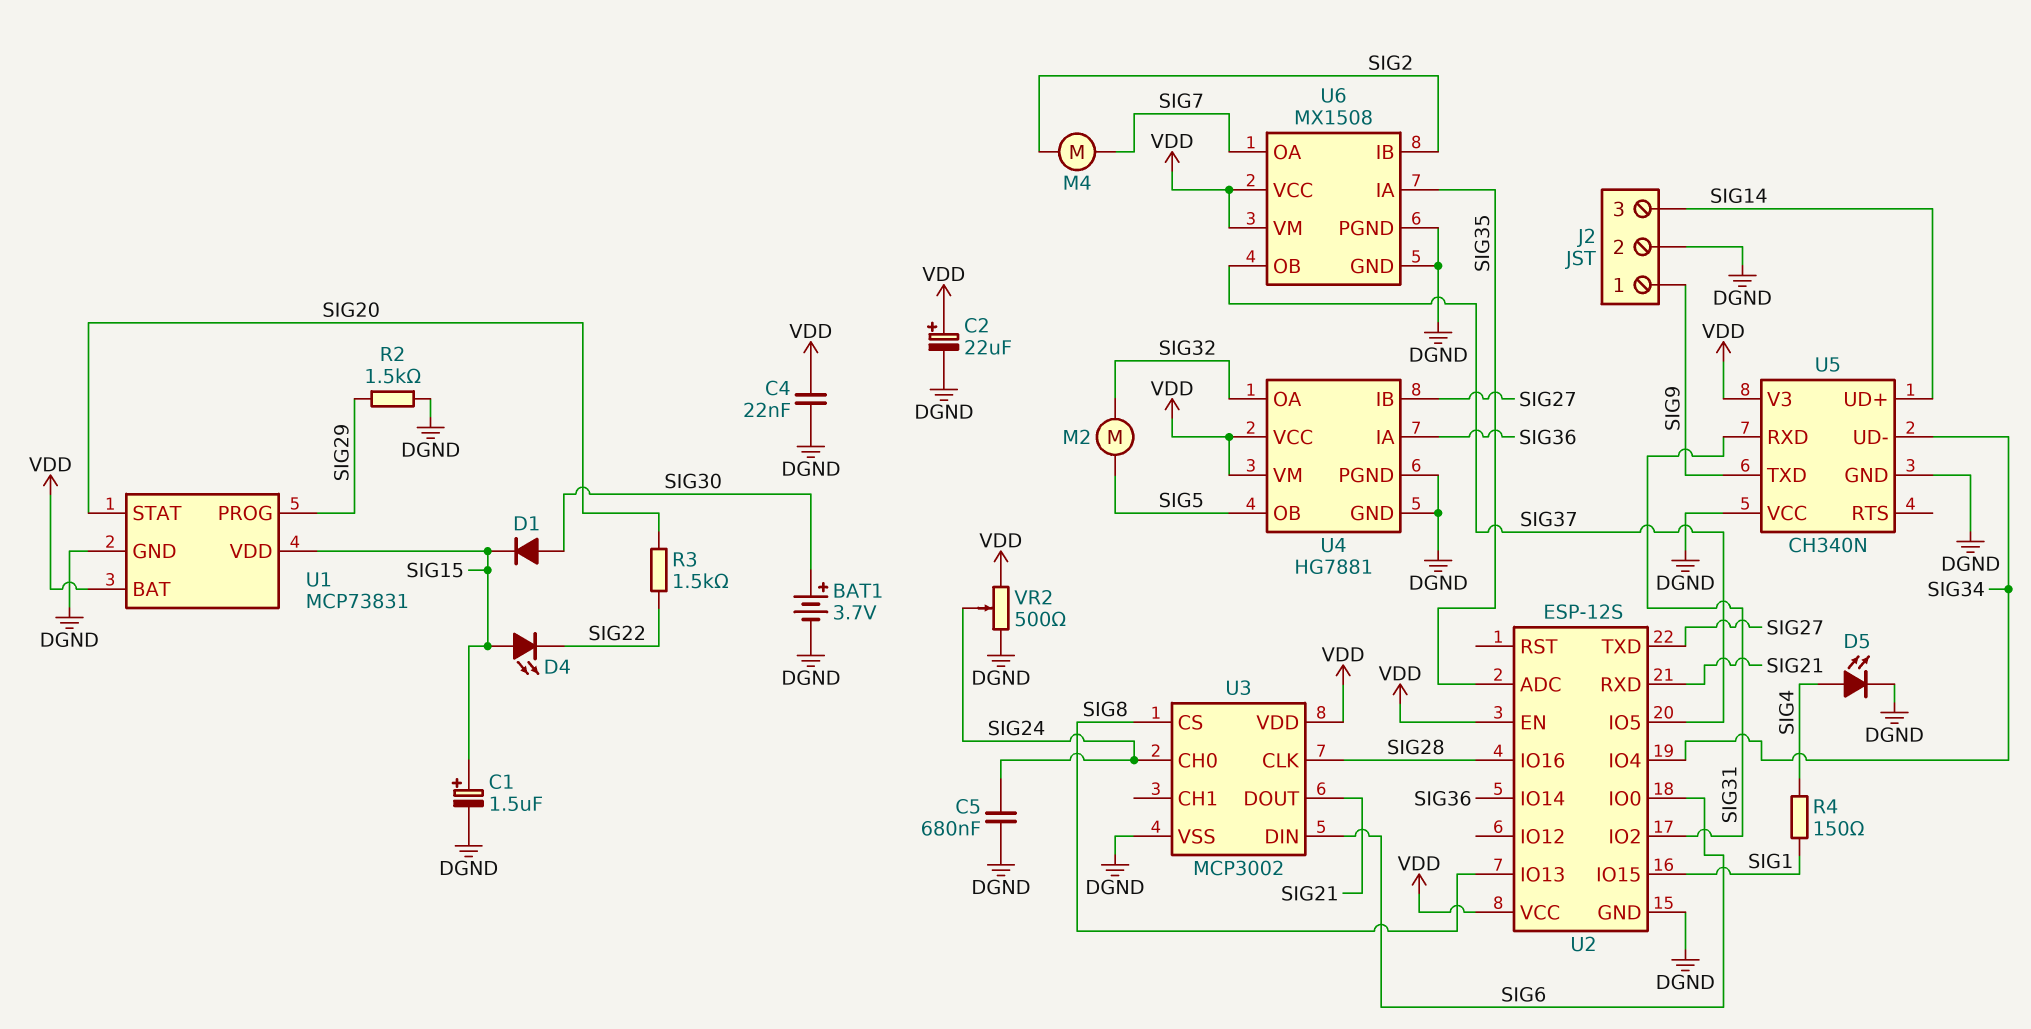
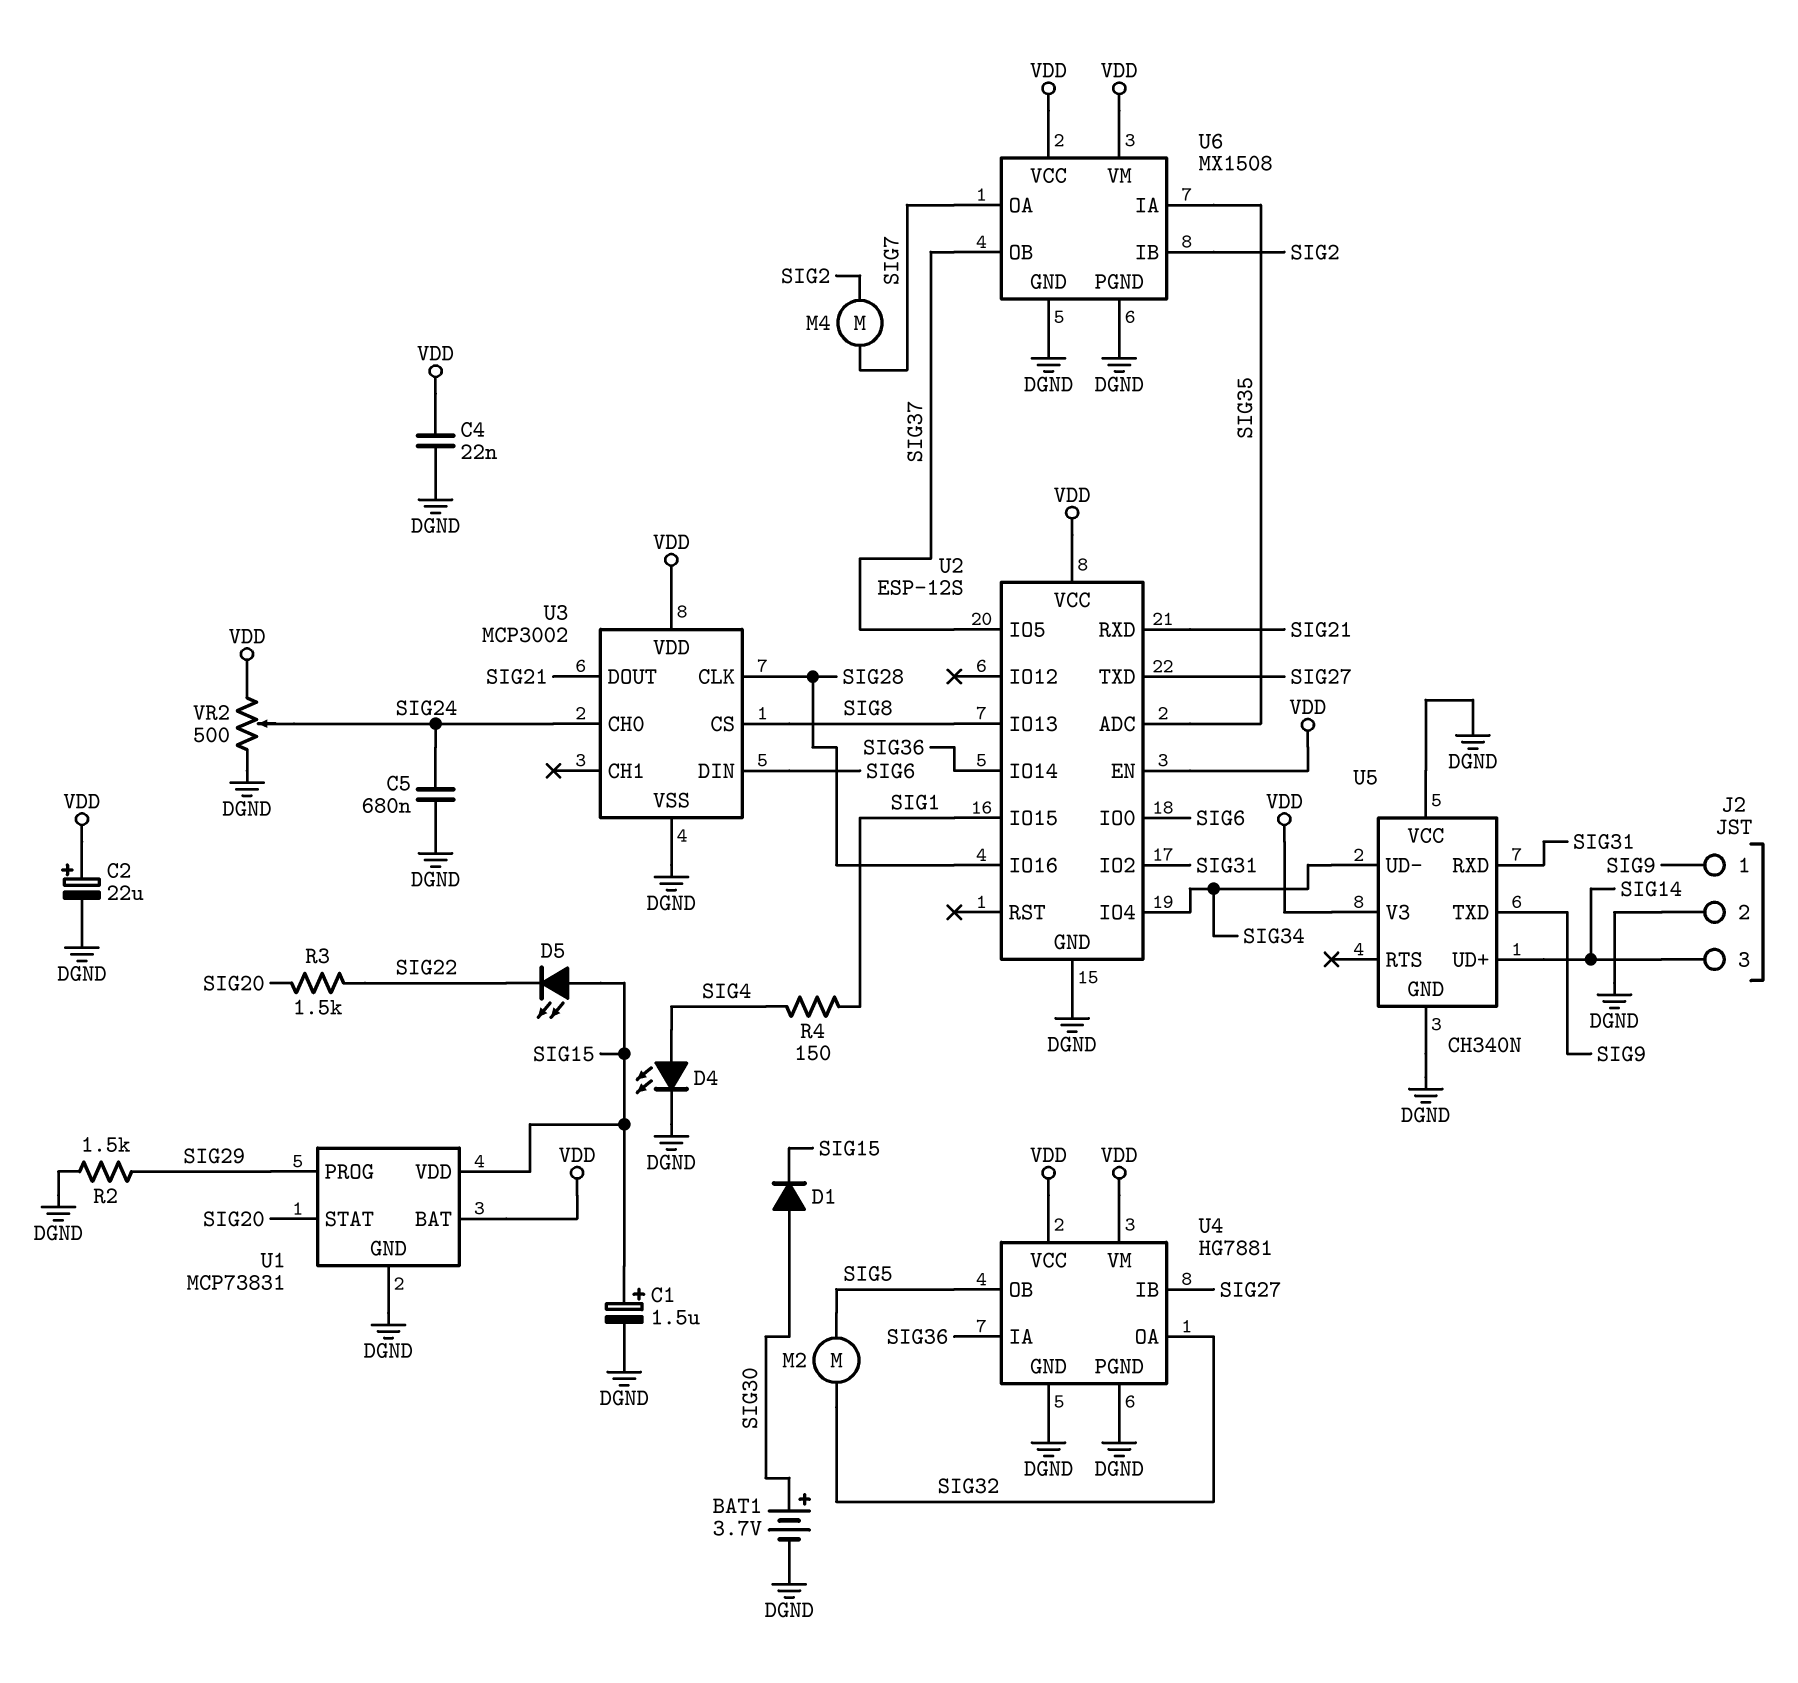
D4: LED (A SIG15, K SIG22) -> LED (A SIG4, K DGND)
D5: LED (A SIG4, K DGND) -> LED (A SIG15, K SIG22)

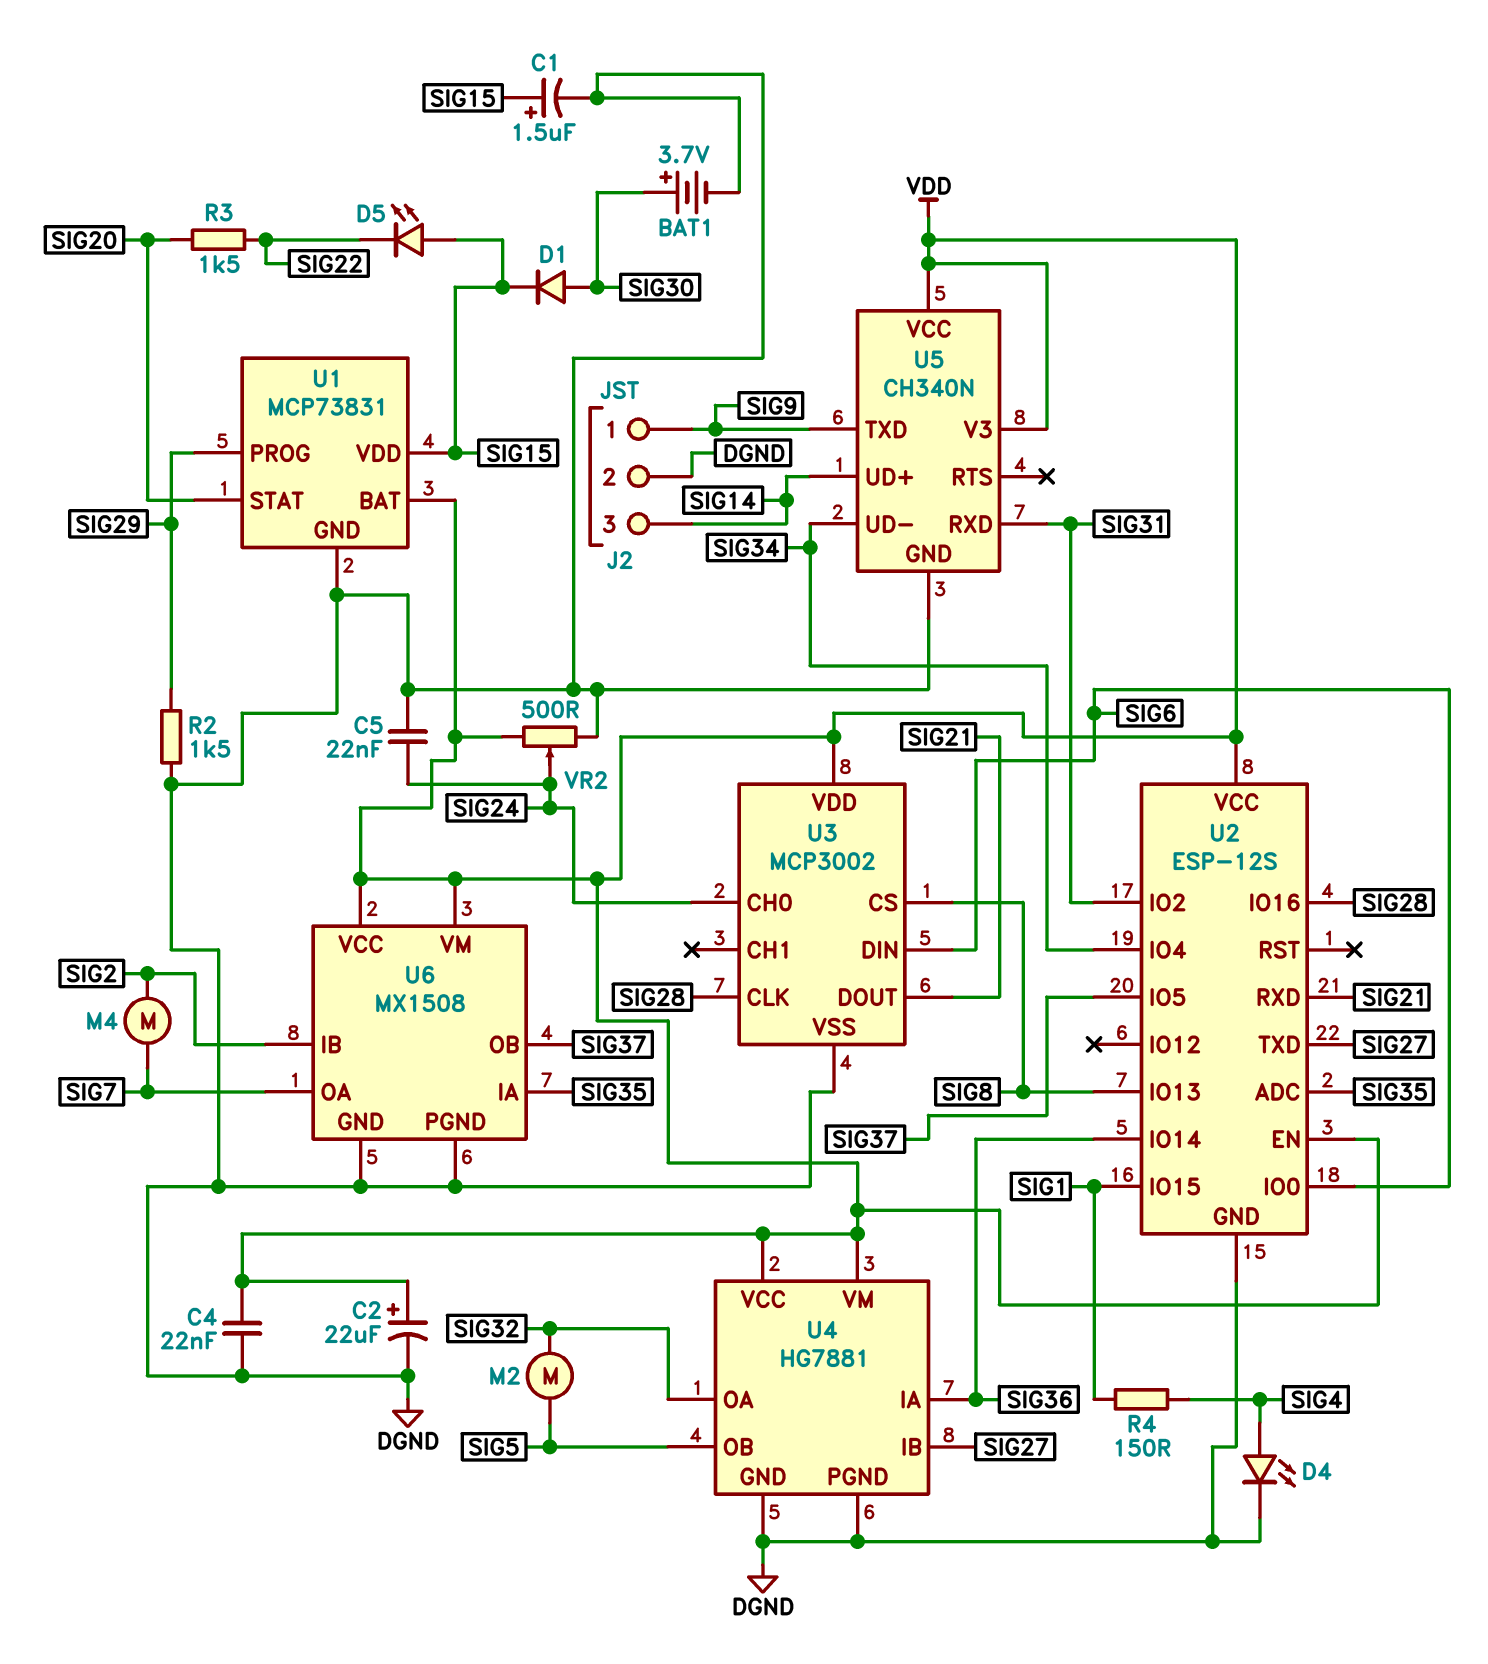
C5: 680nF (DGND, SIG24) -> 22nF (DGND, SIG24)
U5 pin VCC: DGND -> VDD

